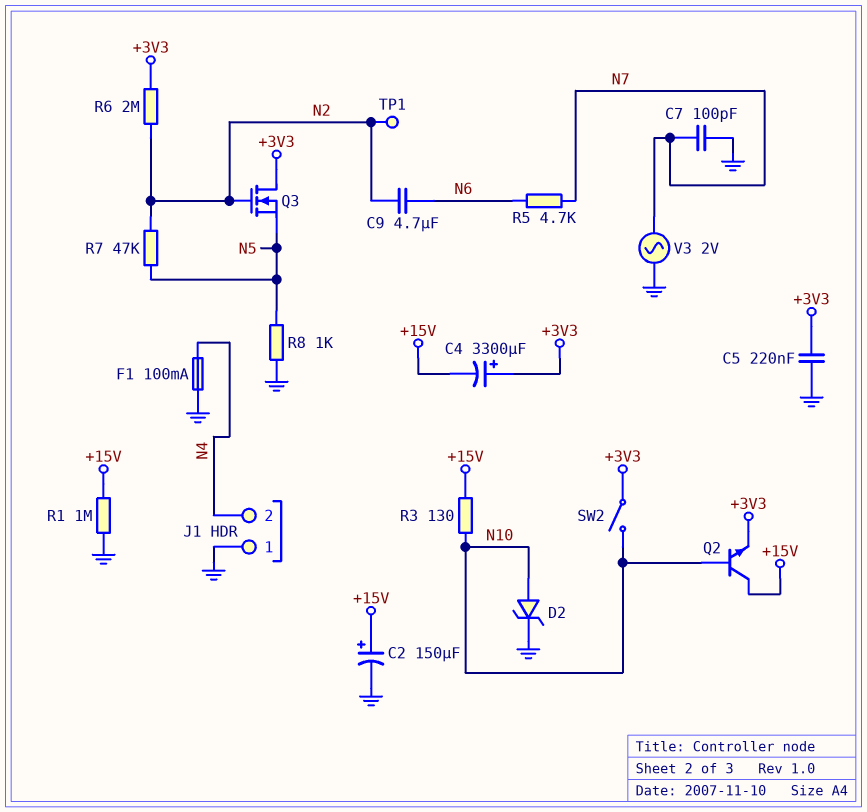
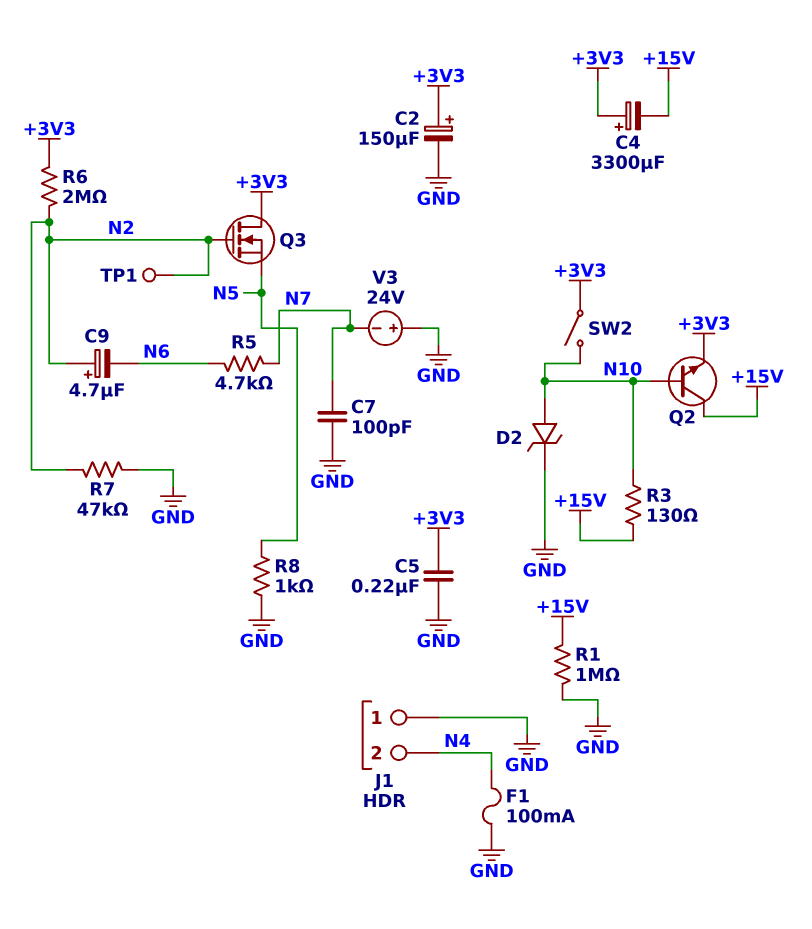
C2: 150uF (plus +15V, minus GND) -> 150uF (plus +3V3, minus GND)
C9: 4.7uF (N2, N6) -> 4.7uF (plus N2, minus N6)
R7: 47k (N2, N5) -> 47k (GND, N2)
V3: AC 2V (GND, N7) -> 24V (plus GND, minus N7)

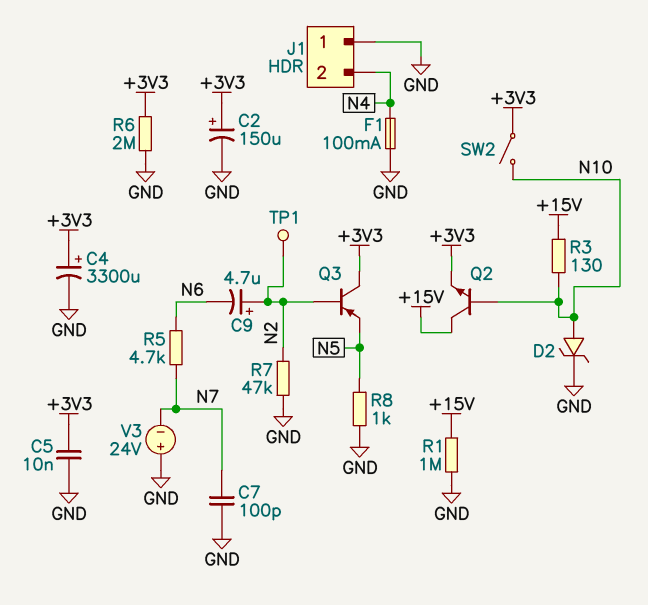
C4: 3300uF (plus +3V3, minus +15V) -> 3300uF (plus +3V3, minus GND)
C5: 220nF (+3V3, GND) -> 10nF (+3V3, GND)
Q3: NMOS (G N2, D +3V3, S N5) -> PNP (B N2, C +3V3, E N5)
R6: 2M (+3V3, N2) -> 2M (+3V3, GND)

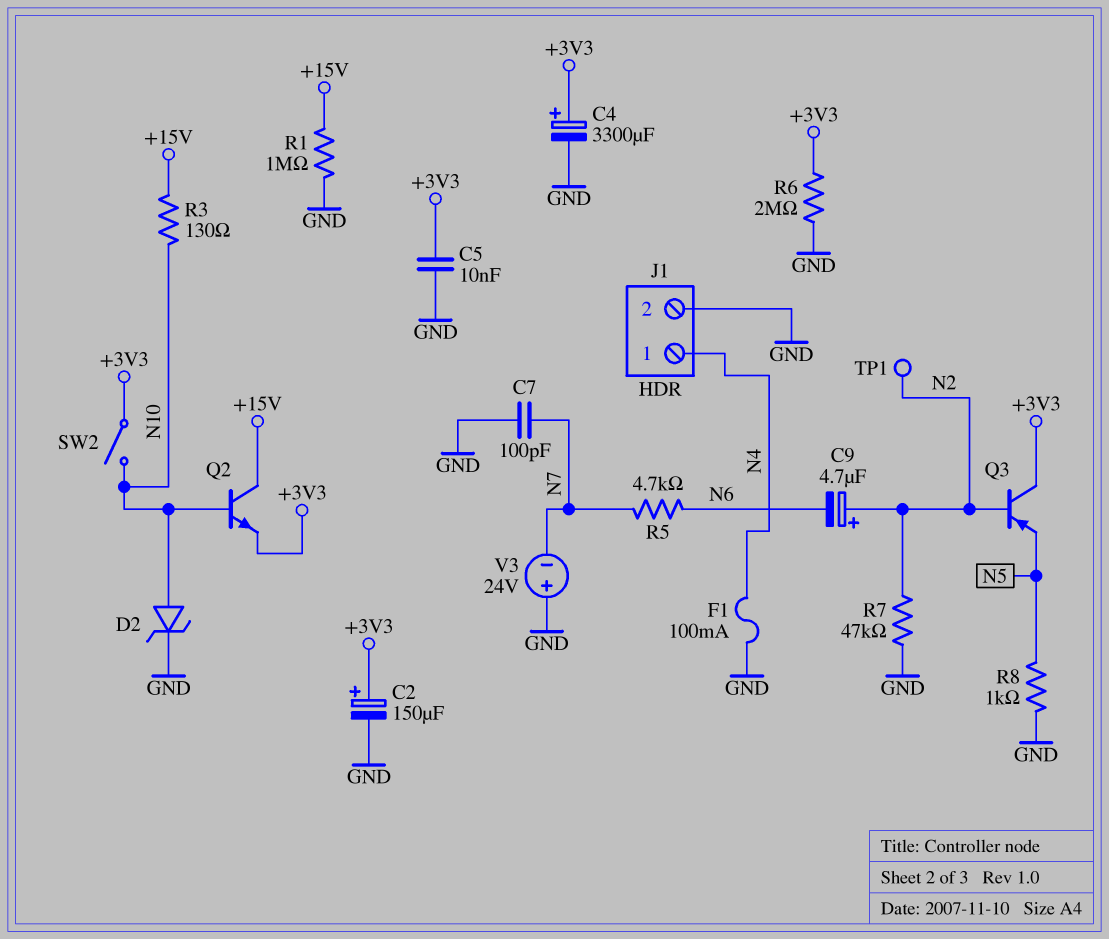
J1 pin 1: GND -> N4
J1 pin 2: N4 -> GND

